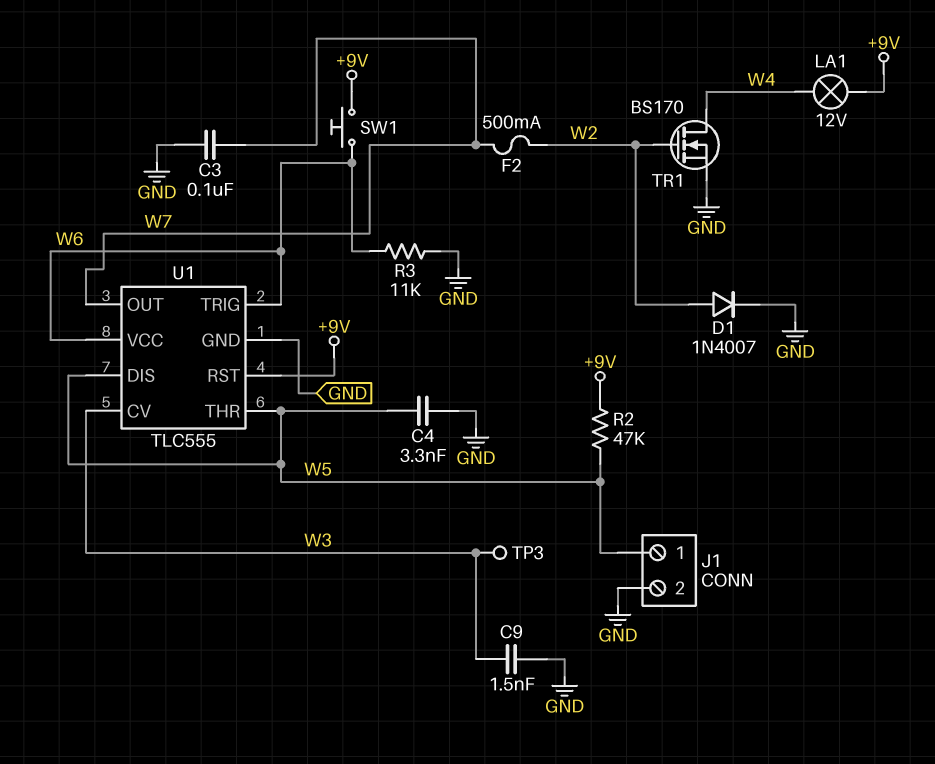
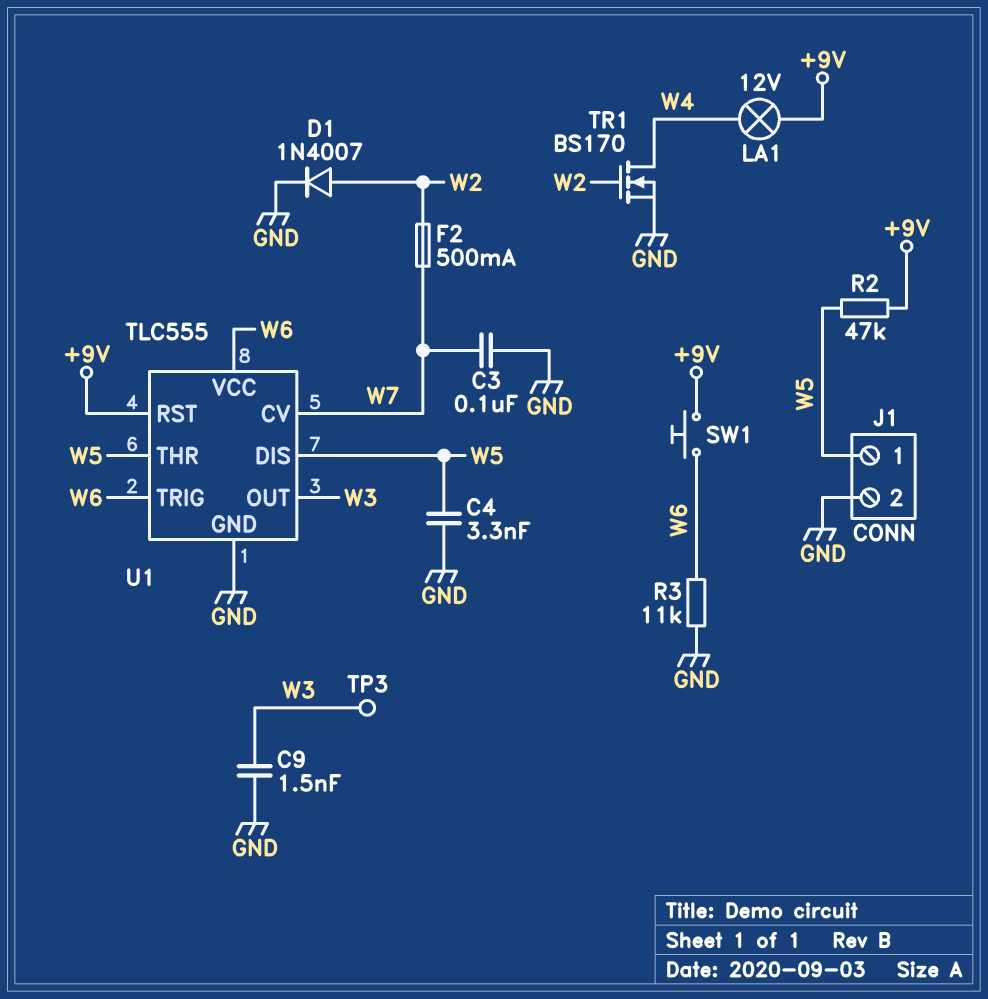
U1 pin CV: W3 -> W7
U1 pin OUT: W7 -> W3

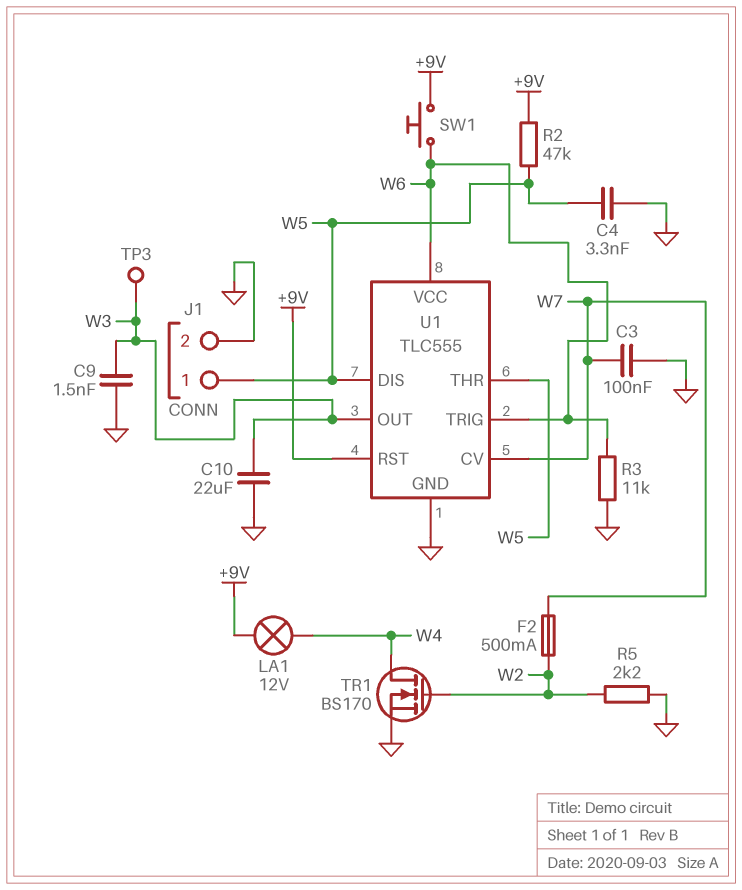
C10: none -> 22uF (GND, W3)
D1: diode 1N4007 (A W2, K GND) -> none
R5: none -> 2.2k (GND, W2)

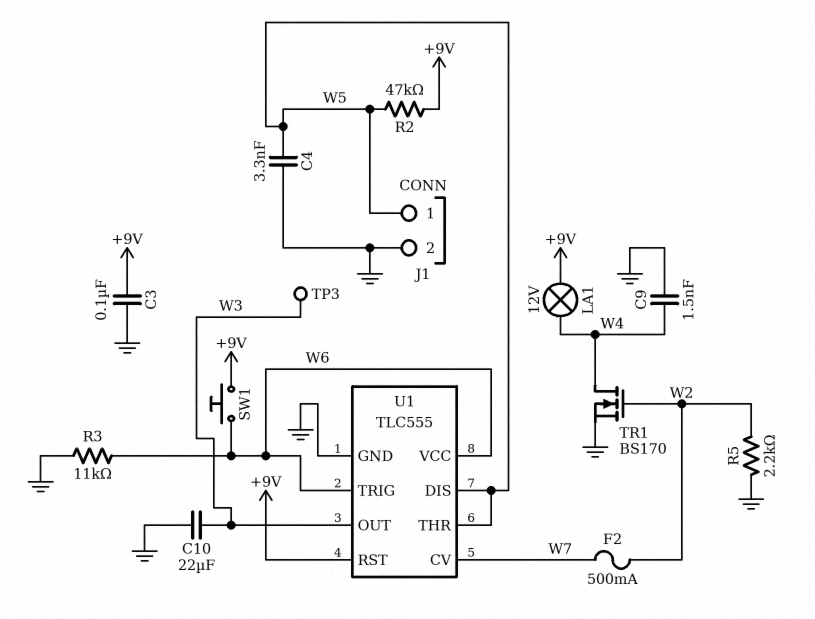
C3: 100nF (GND, W7) -> 100nF (+9V, GND)
C9: 1.5nF (GND, W3) -> 1.5nF (GND, W4)

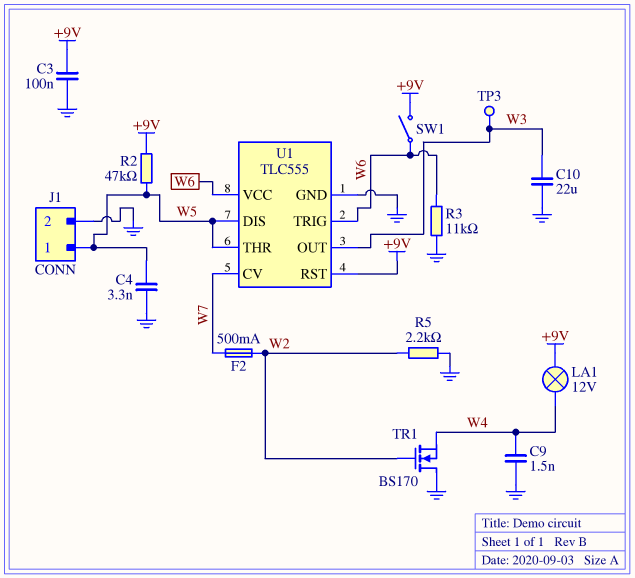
SW1: button (+9V, W6) -> switch (+9V, W6)
TR1: NMOS BS170 (G W2, D W4, S GND) -> NMOS BS170 (G W2, D GND, S W4)

